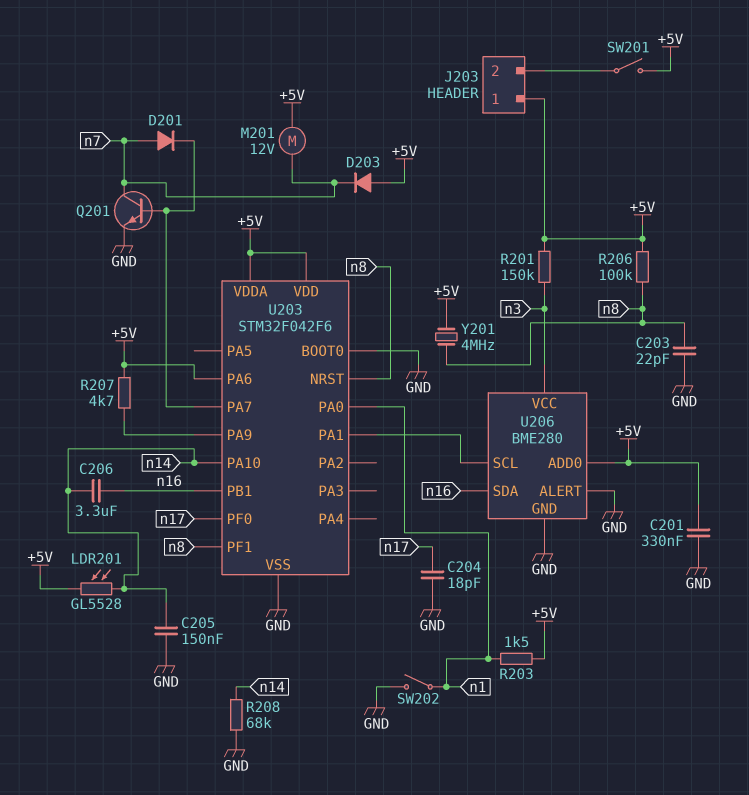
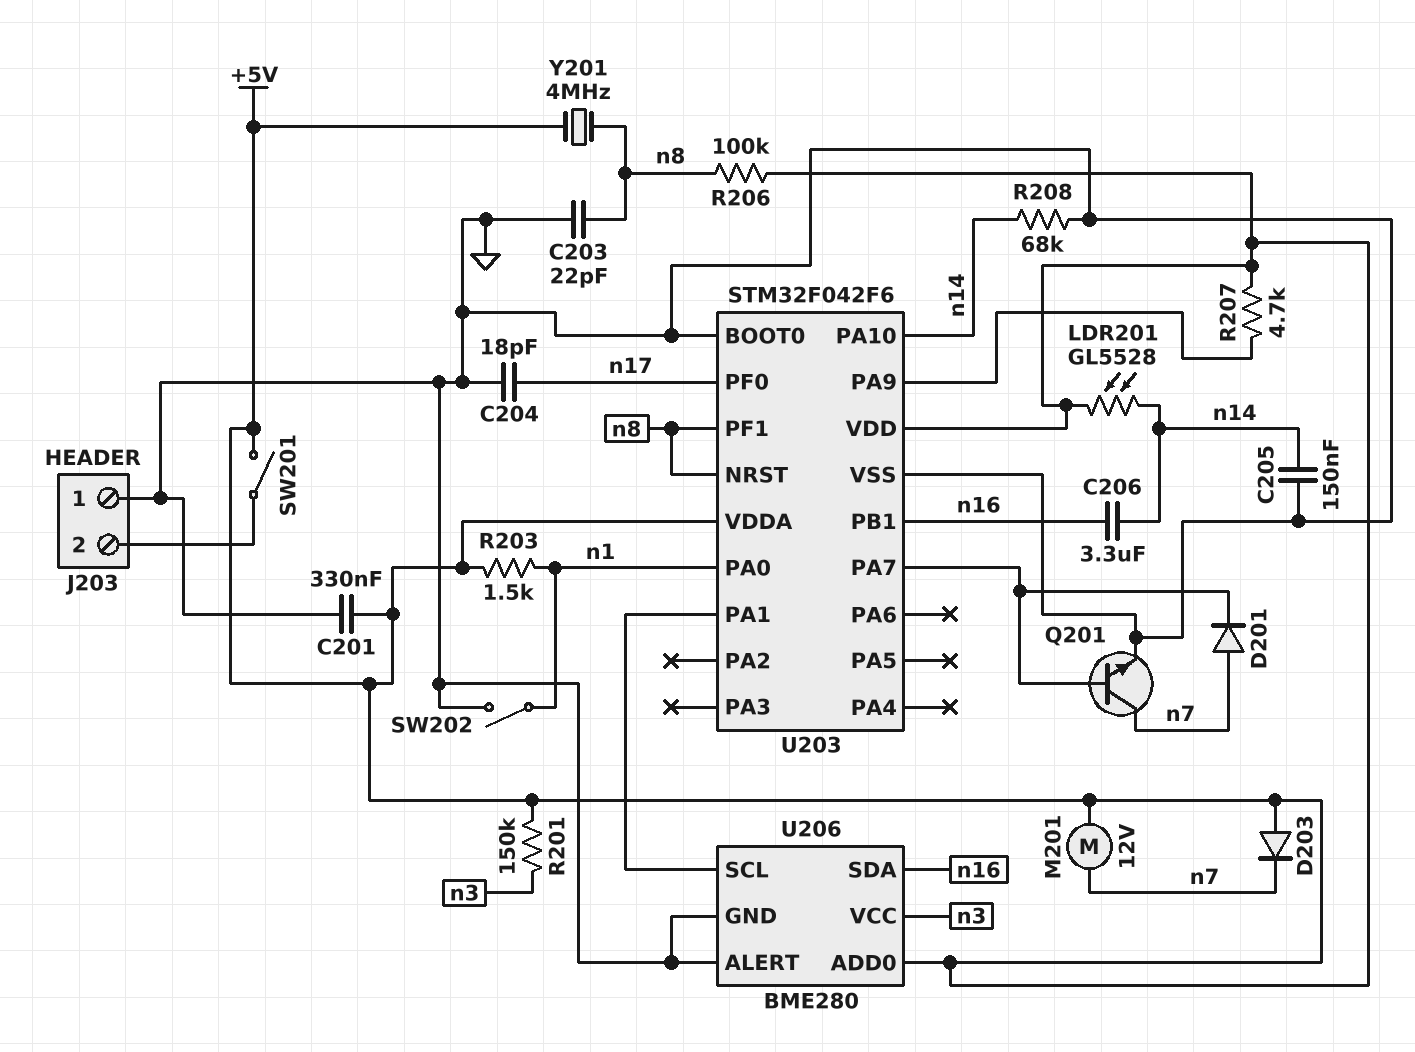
J203 pin 1: +5V -> GND
U203 pin PA6: +5V -> none

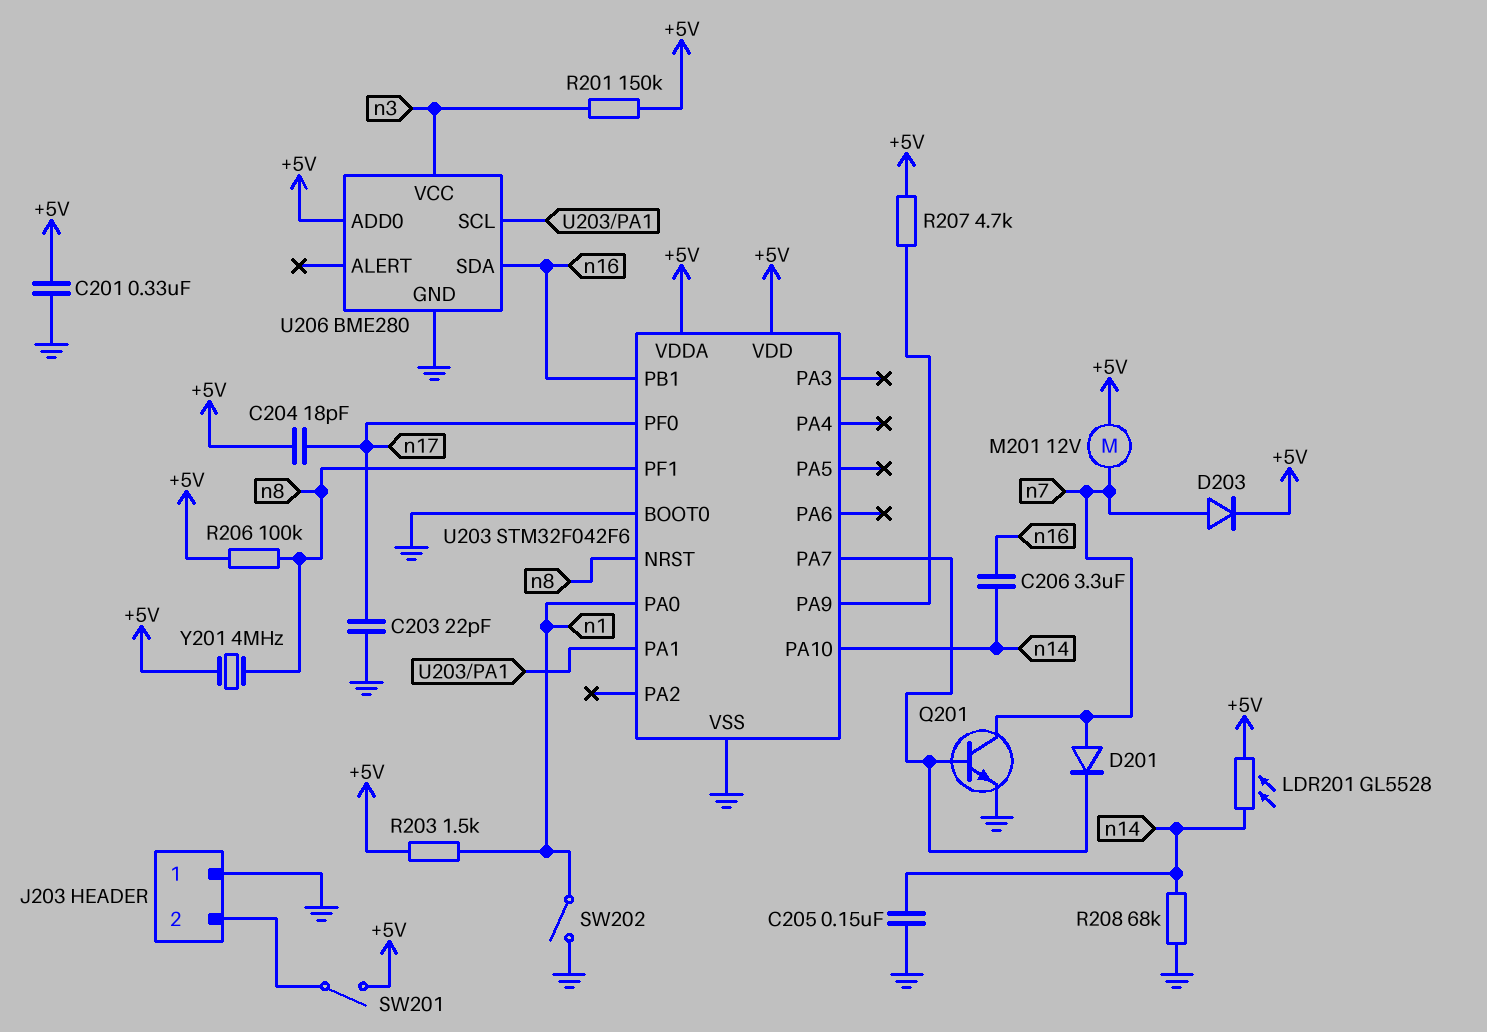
C203: 22pF (GND, n8) -> 22pF (GND, n17)
C204: 18pF (GND, n17) -> 18pF (+5V, n17)
D203: diode (A +5V, K n7) -> diode (A n7, K +5V)
U206 pin ALERT: GND -> none

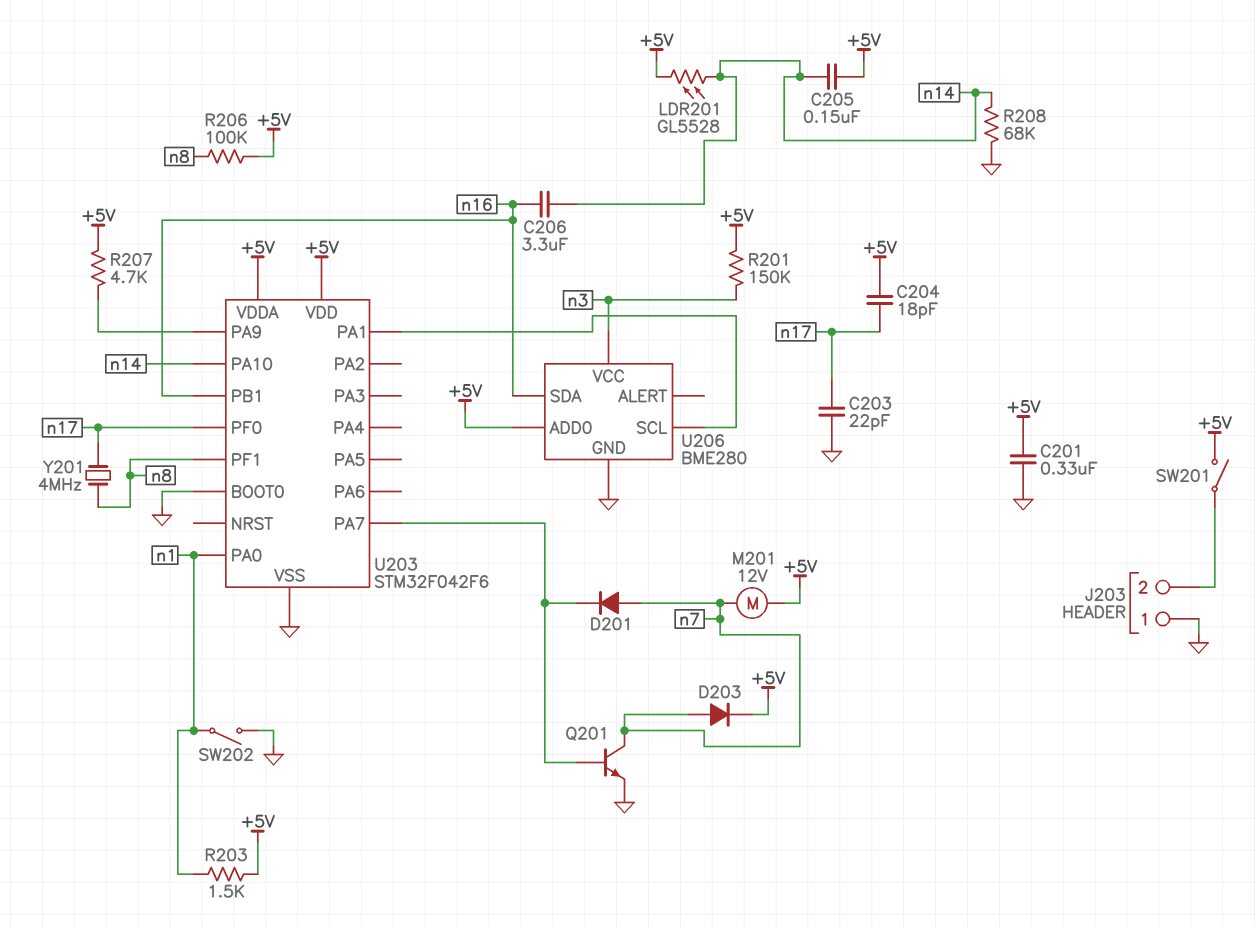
C205: 150nF (GND, n14) -> 150nF (+5V, n14)
U203 pin NRST: n8 -> none
Y201: 4MHz (+5V, n8) -> 4MHz (n8, n17)

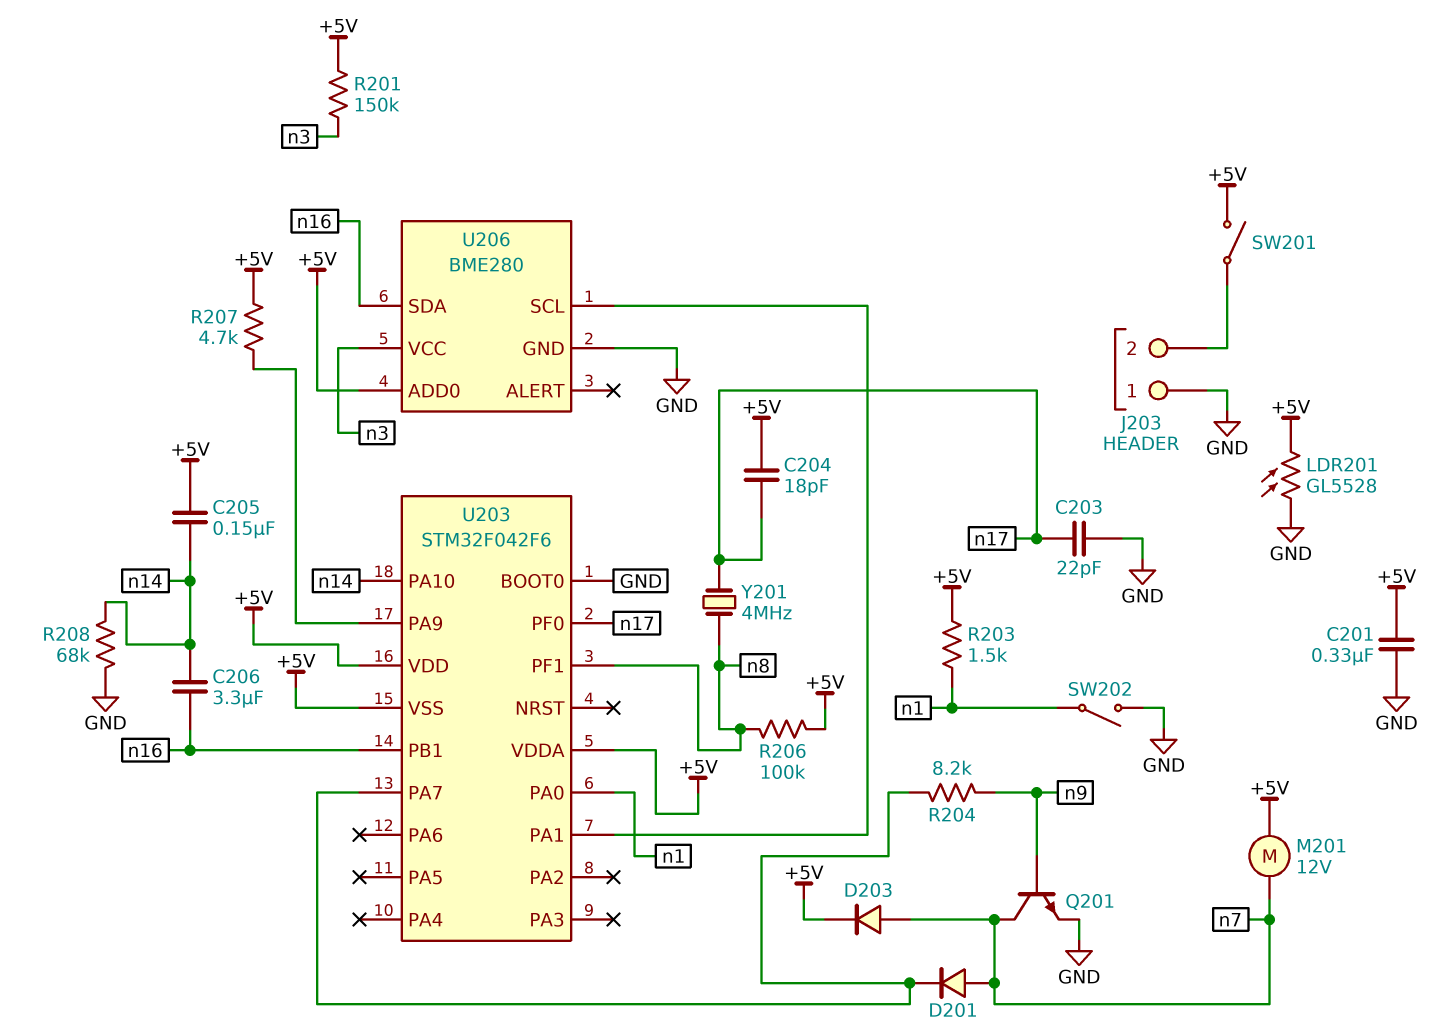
LDR201: GL5528 (+5V, n14) -> GL5528 (+5V, GND)
Q201: NPN (B U203/PA7, C n7, E GND) -> NPN (B n9, C n7, E GND)
R204: none -> 8.2k (U203/PA7, n9)
U203 pin VSS: GND -> +5V

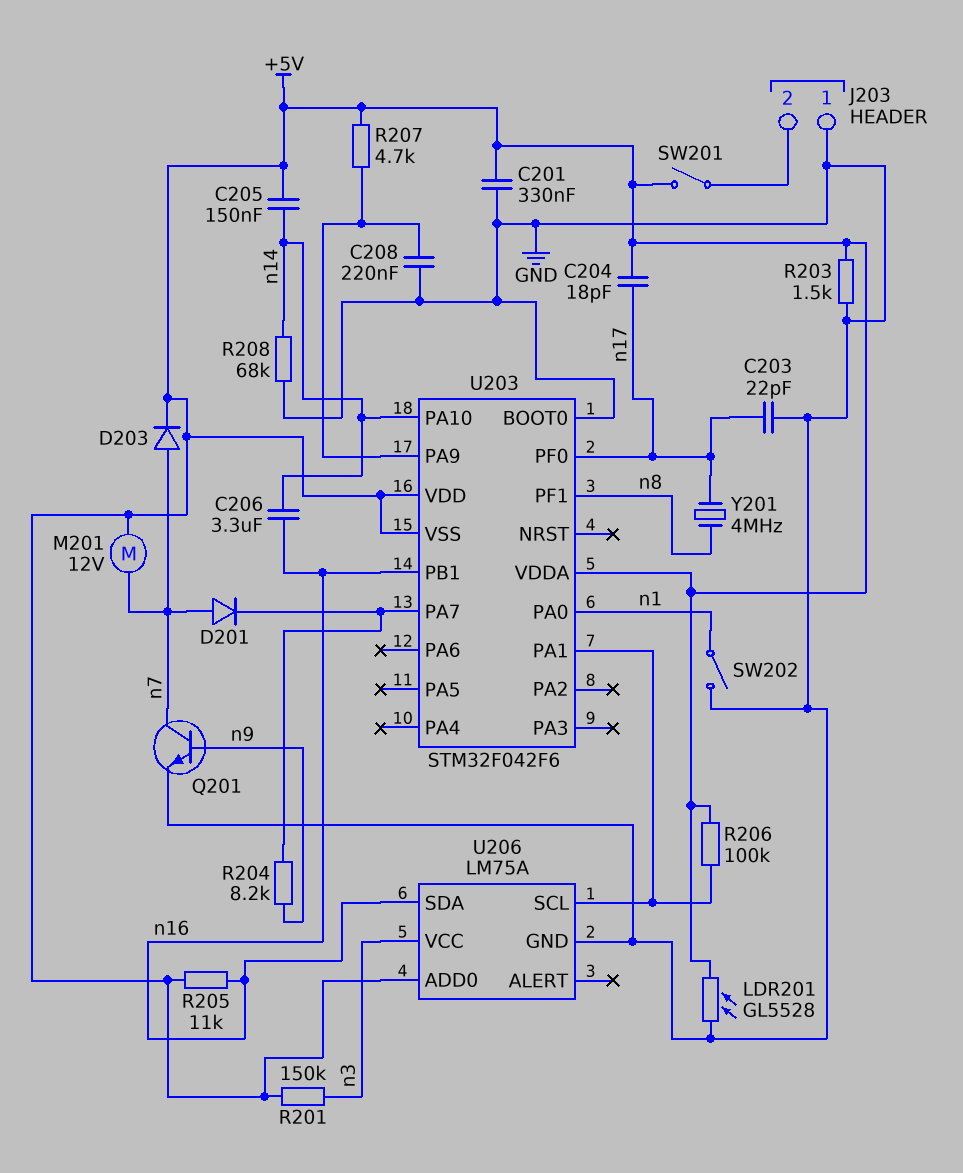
C208: none -> 220nF (GND, U203/PA9)
R203: 1.5k (+5V, n1) -> 1.5k (+5V, GND)
R205: none -> 11k (+5V, n16)
R206: 100k (+5V, n8) -> 100k (+5V, U203/PA1)
U206: BME280 -> LM75A

